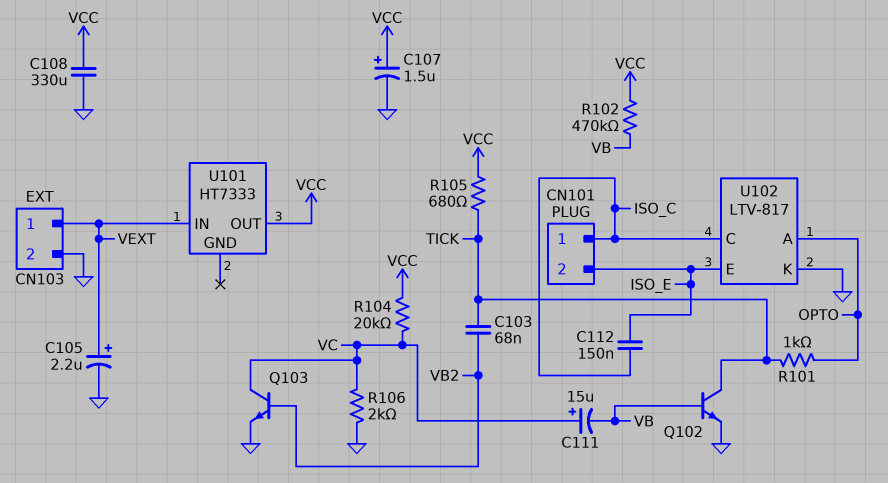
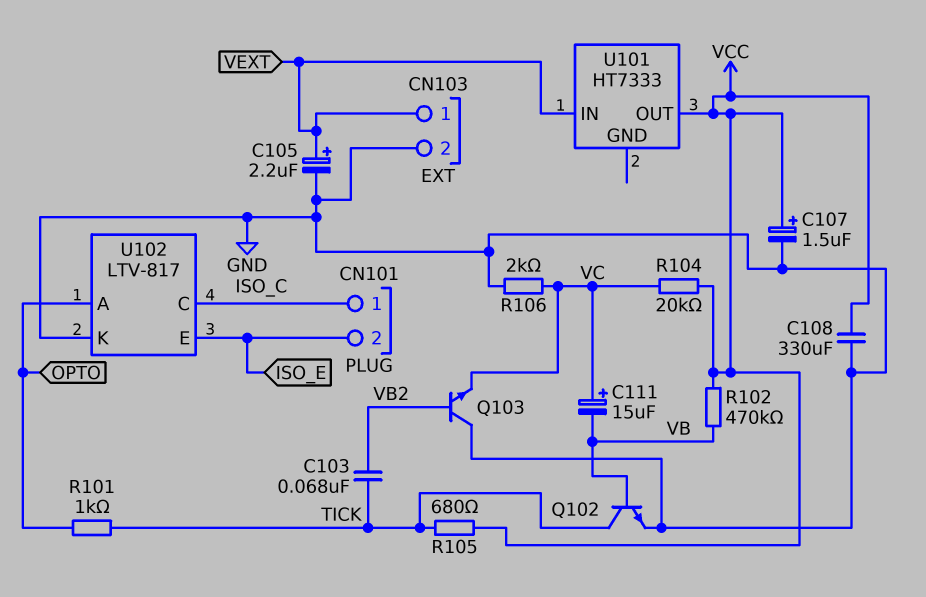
C112: 150nF (ISO_C, ISO_E) -> none
Q103: NPN (B VB2, C VC, E GND) -> NPN (B VB2, C GND, E VC)

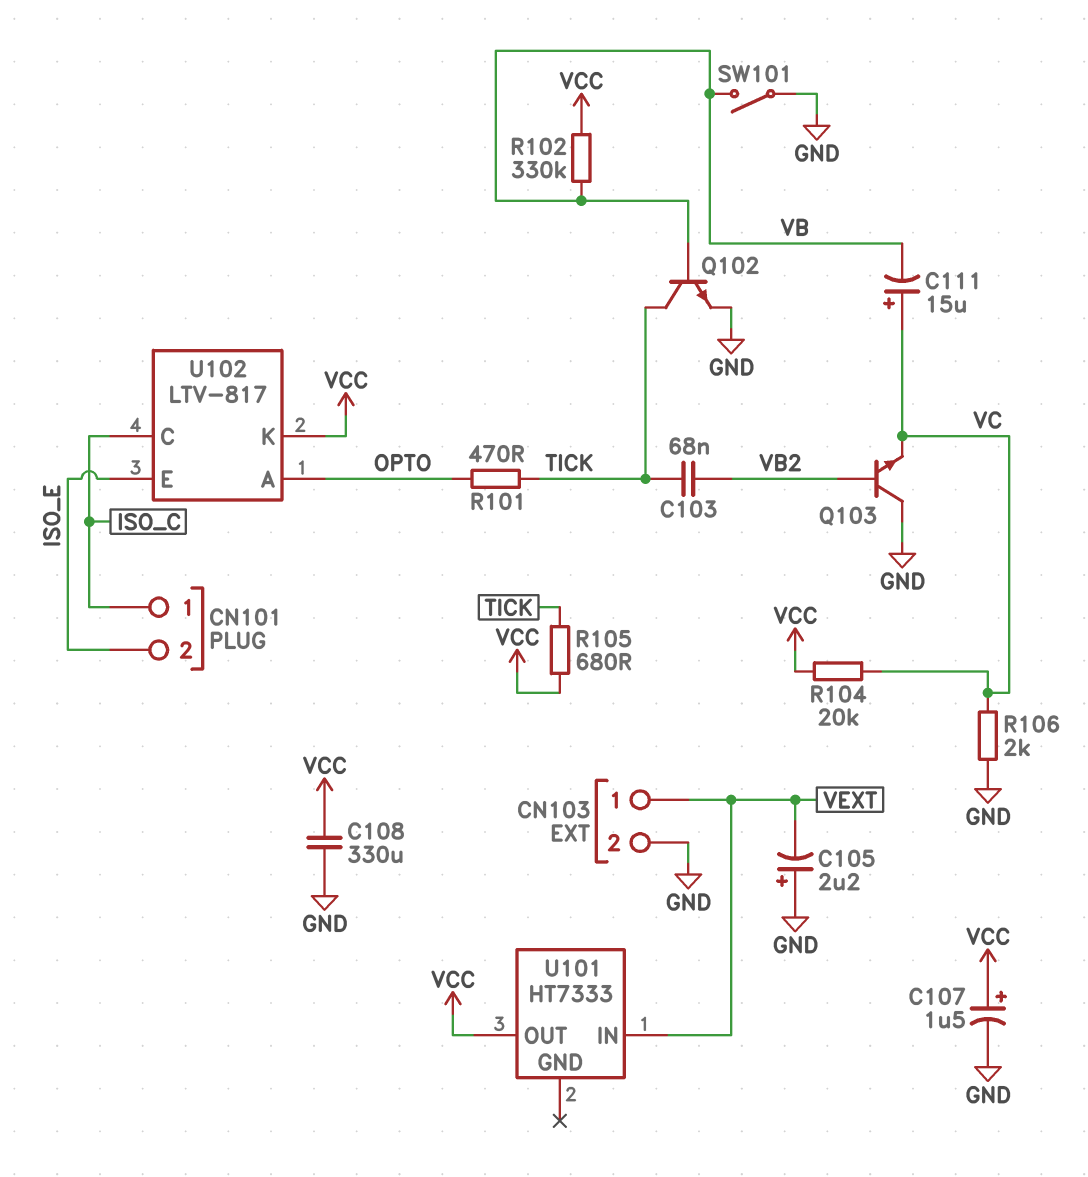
C105: 2.2uF (plus VEXT, minus GND) -> 2.2uF (plus GND, minus VEXT)
R101: 1k (OPTO, TICK) -> 470 (OPTO, TICK)
R102: 470k (VB, VCC) -> 330k (VB, VCC)
SW101: none -> switch (GND, VB)
U102 pin K: GND -> VCC

